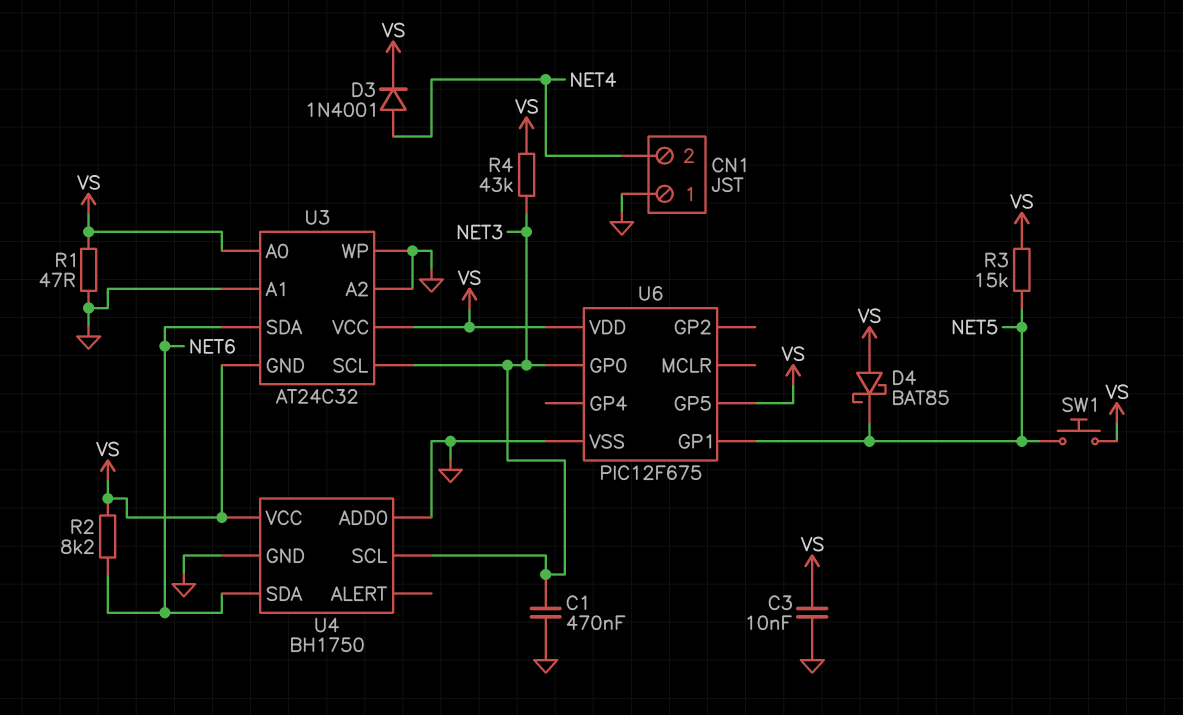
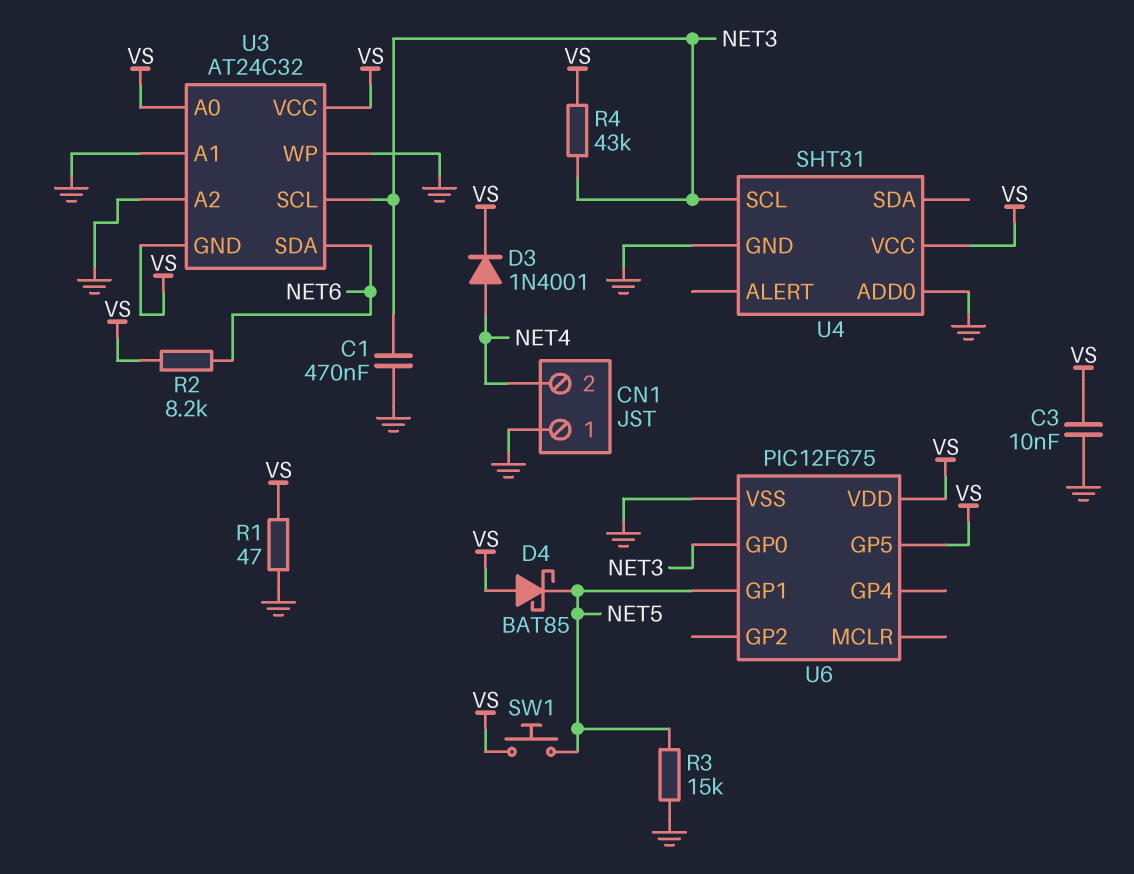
R3: 15k (NET5, VS) -> 15k (GND, NET5)
U4: BH1750 -> SHT31
U4 pin SDA: NET6 -> none

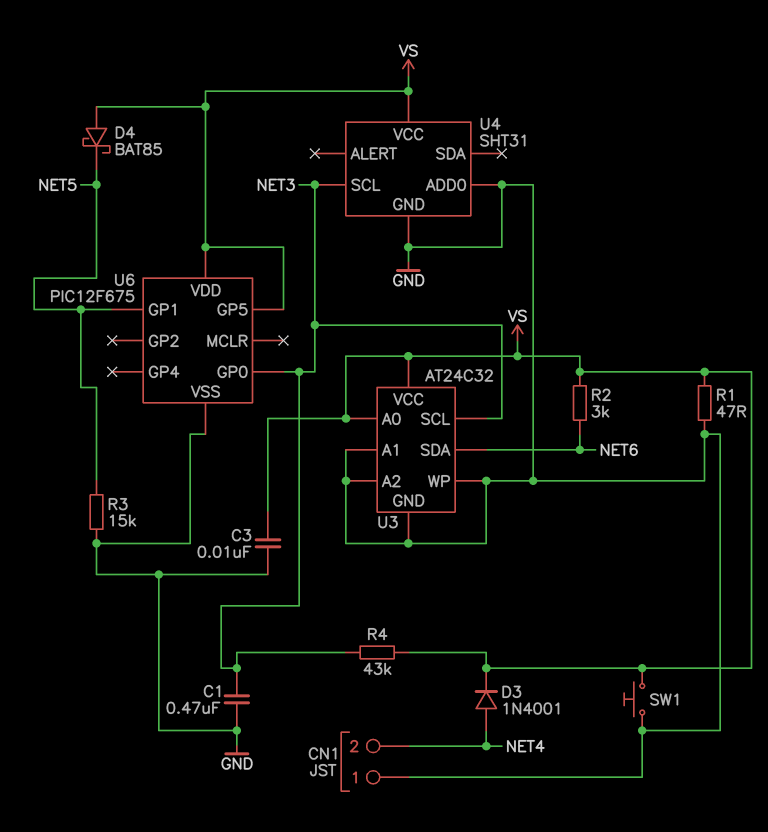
R2: 8.2k (NET6, VS) -> 3k (NET6, VS)
SW1: button (NET5, VS) -> button (GND, VS)
U3 pin GND: VS -> GND

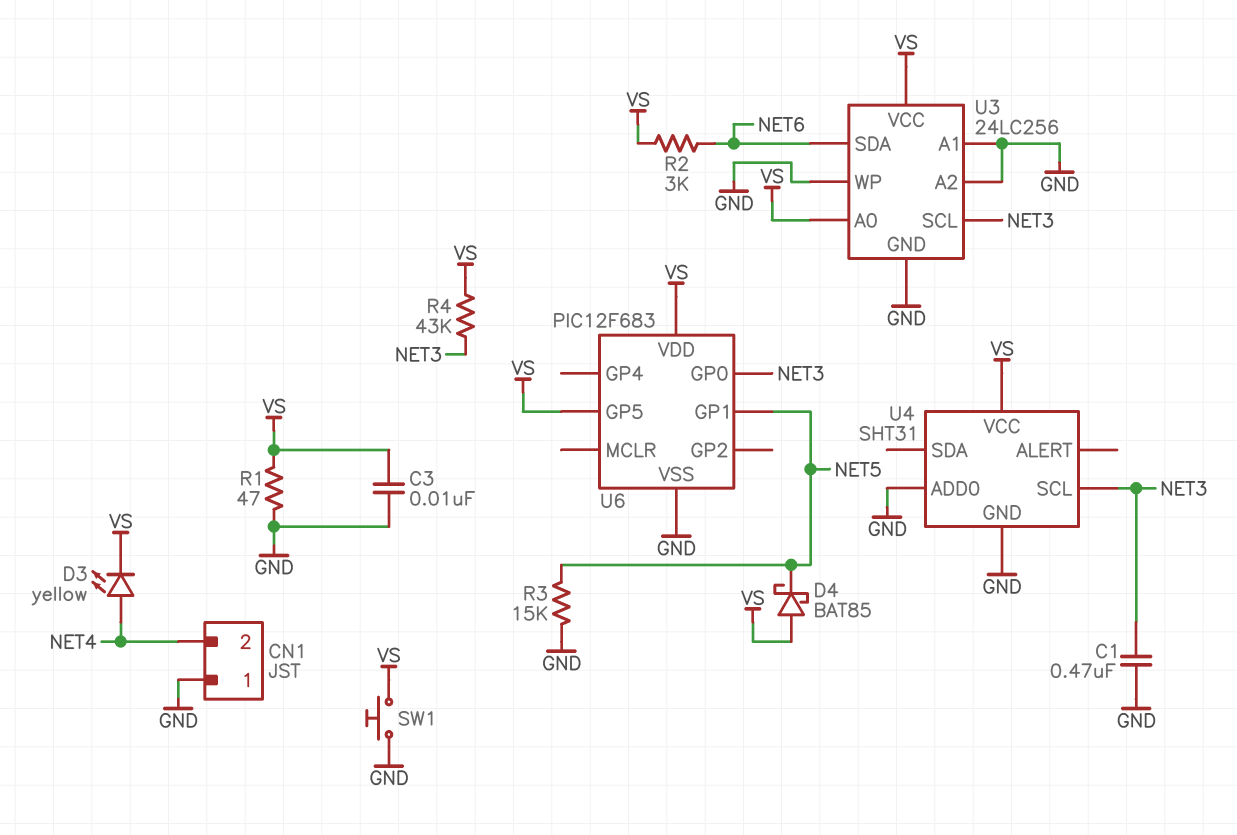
D3: diode 1N4001 (A NET4, K VS) -> LED yellow (A NET4, K VS)
U3: AT24C32 -> 24LC256
U6: PIC12F675 -> PIC12F683

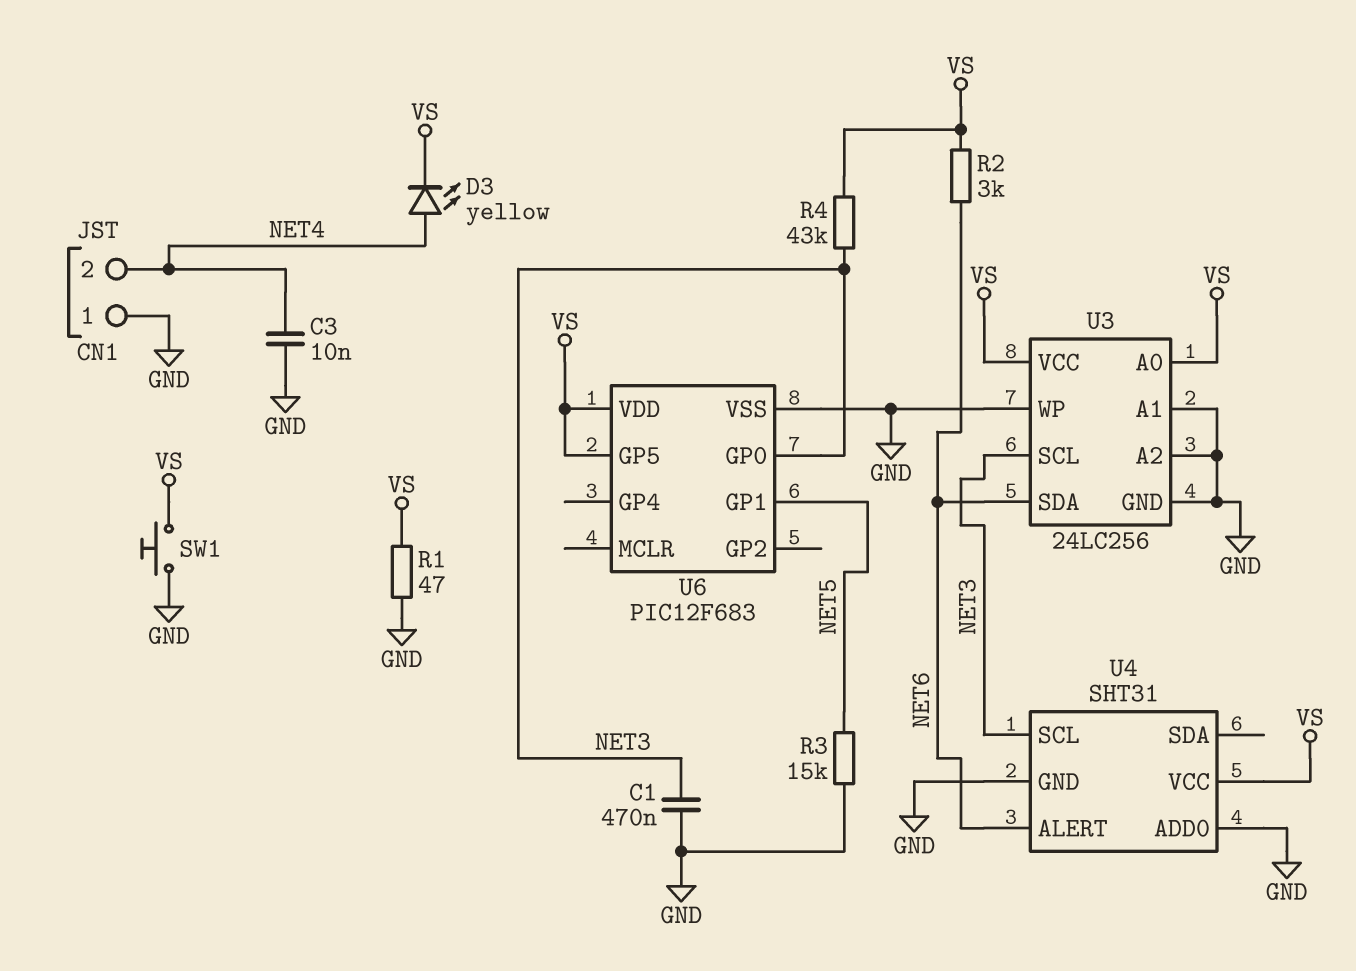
C3: 10nF (GND, VS) -> 10nF (GND, NET4)
D4: schottky BAT85 (A VS, K NET5) -> none
U4 pin ALERT: none -> NET6

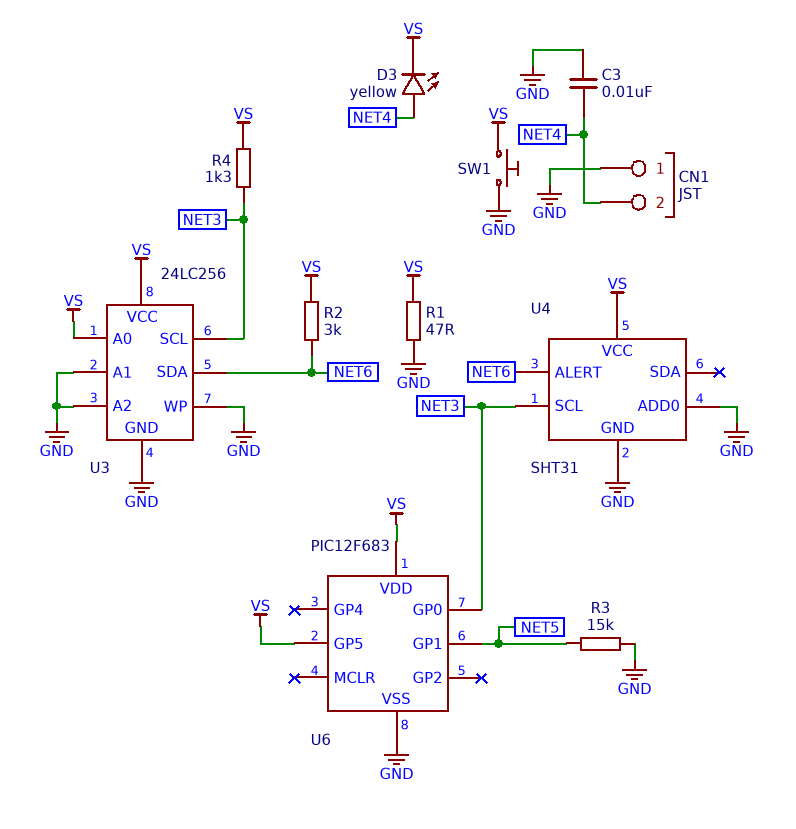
C1: 470nF (GND, NET3) -> none
R4: 43k (NET3, VS) -> 1.3k (NET3, VS)

